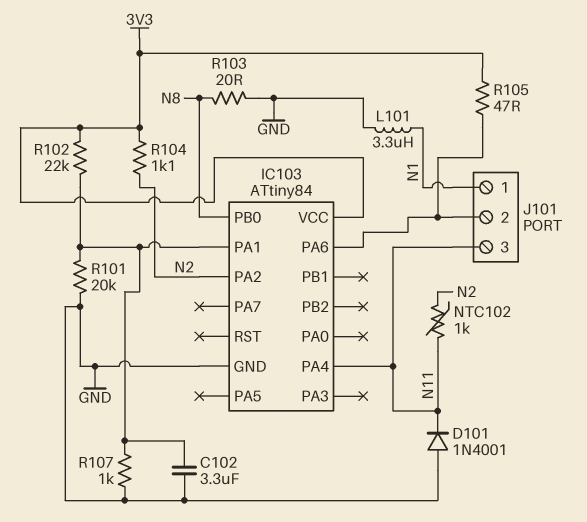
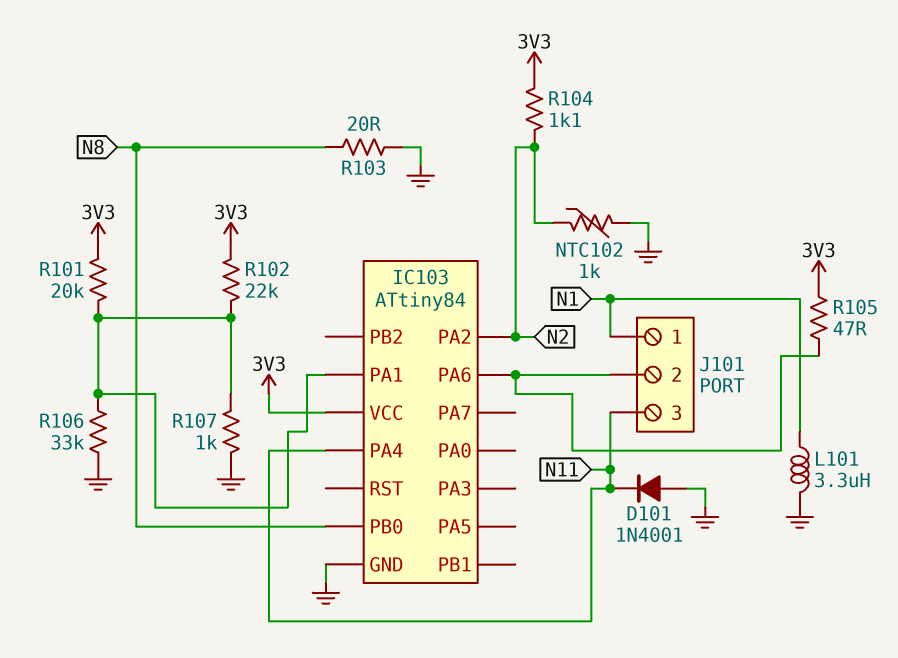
C102: 3.3uF (GND, IC103/PA1) -> none
NTC102: 1k (N2, N11) -> 1k (GND, N2)
R101: 20k (GND, IC103/PA1) -> 20k (3V3, IC103/PA1)
R106: none -> 33k (GND, IC103/PA1)

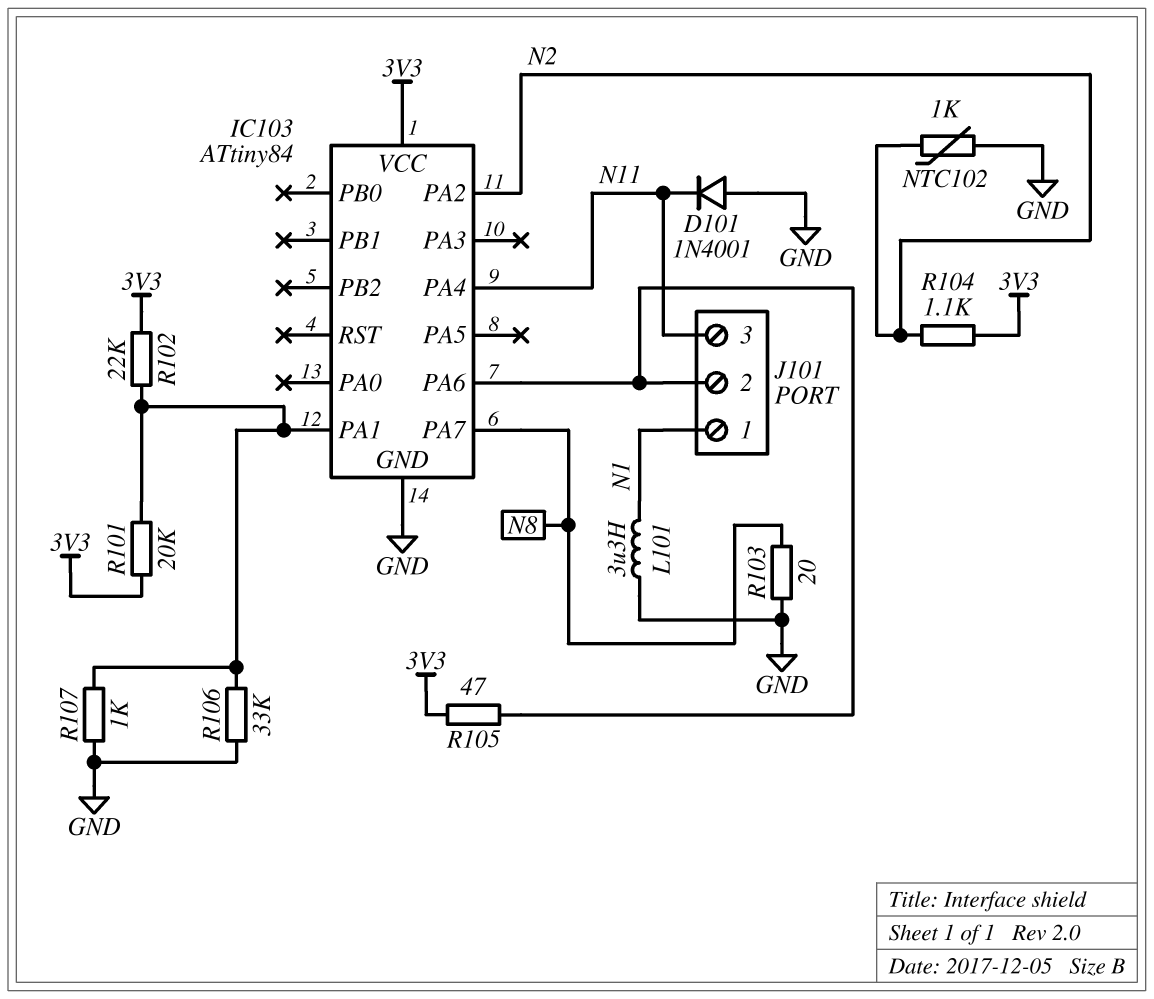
IC103 pin PA7: none -> N8
IC103 pin PB0: N8 -> none

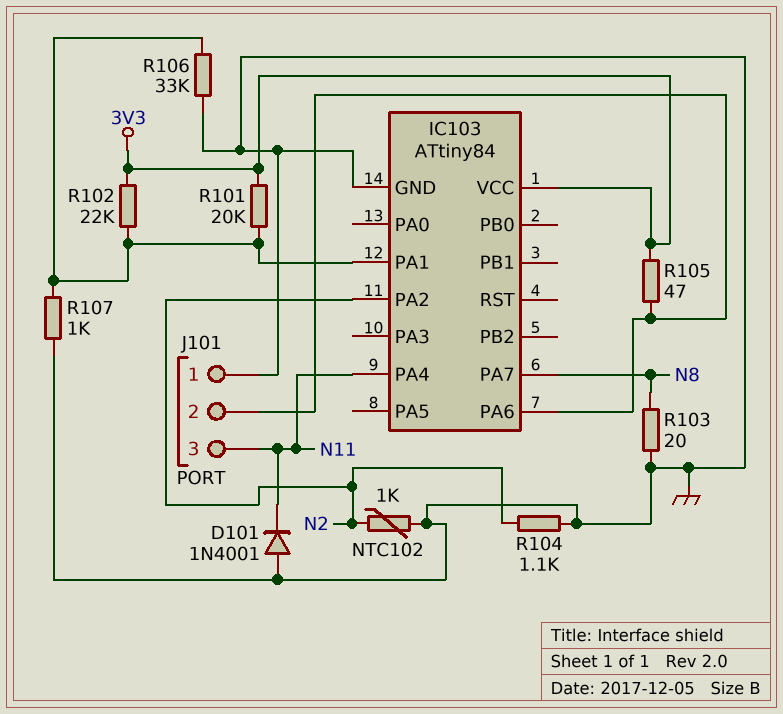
J101 pin 1: N1 -> GND
L101: 3.3uH (GND, N1) -> none
R104: 1.1k (3V3, N2) -> 1.1k (GND, N2)

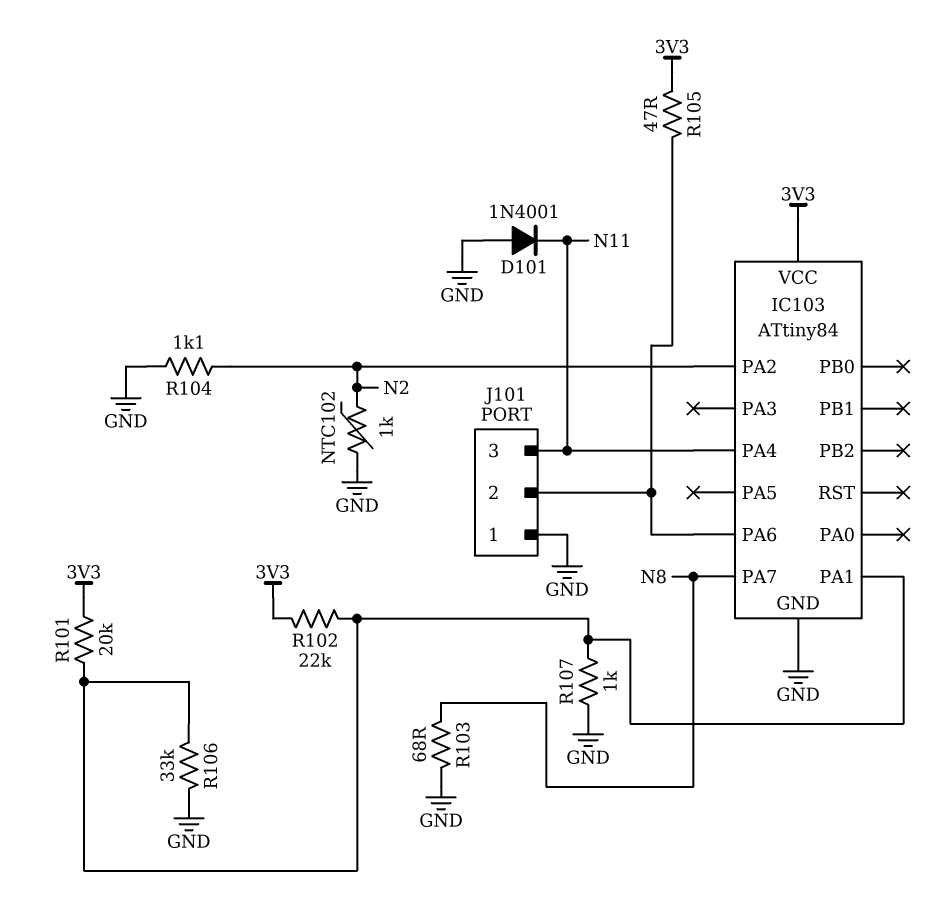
R103: 20 (GND, N8) -> 68 (GND, N8)

